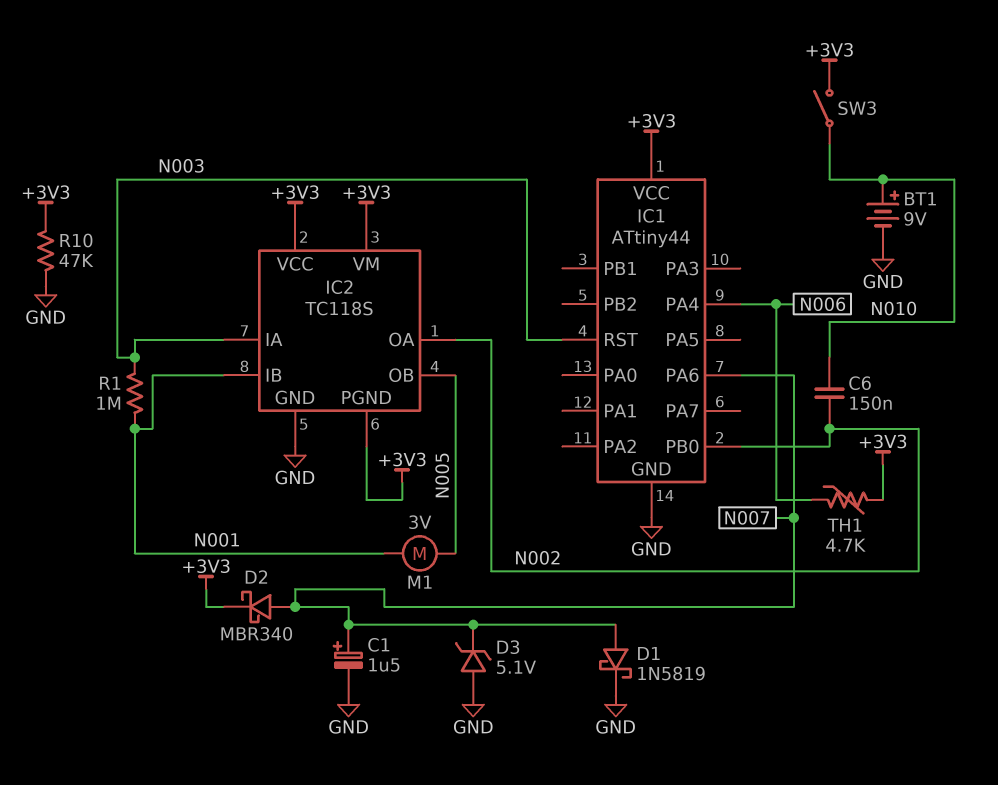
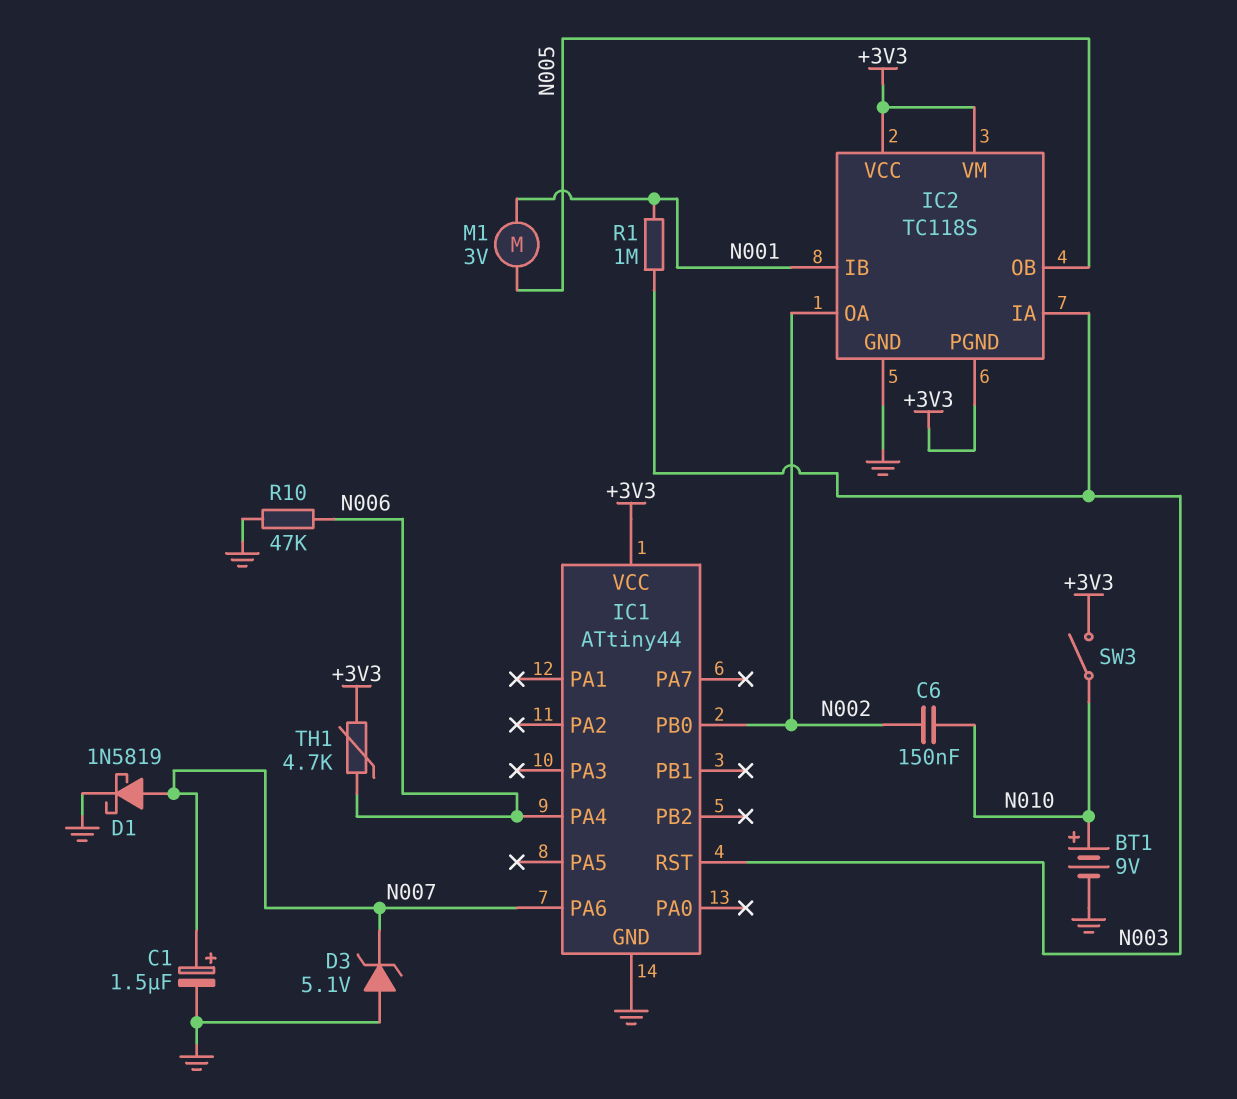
D2: schottky MBR340 (A N007, K +3V3) -> none
R10: 47k (+3V3, GND) -> 47k (GND, N006)

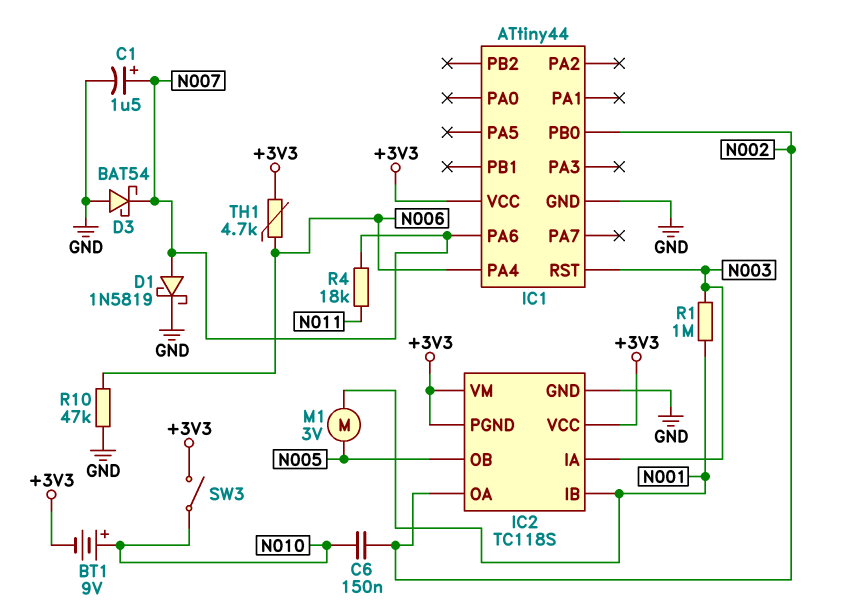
BT1: 9V (plus N010, minus GND) -> 9V (plus N010, minus +3V3)
D3: zener 5.1V (A GND, K N007) -> schottky BAT54 (A GND, K N007)
R4: none -> 18k (N007, N011)

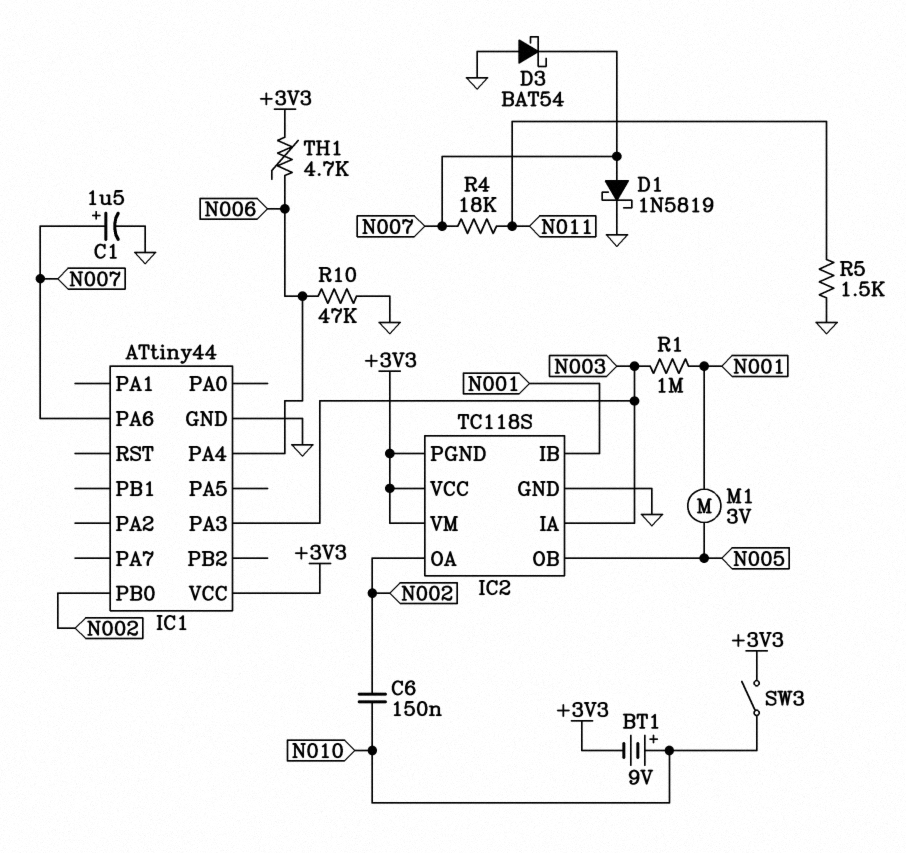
IC1 pin PA3: none -> N003
IC1 pin RST: N003 -> none
R5: none -> 1.5k (GND, N011)

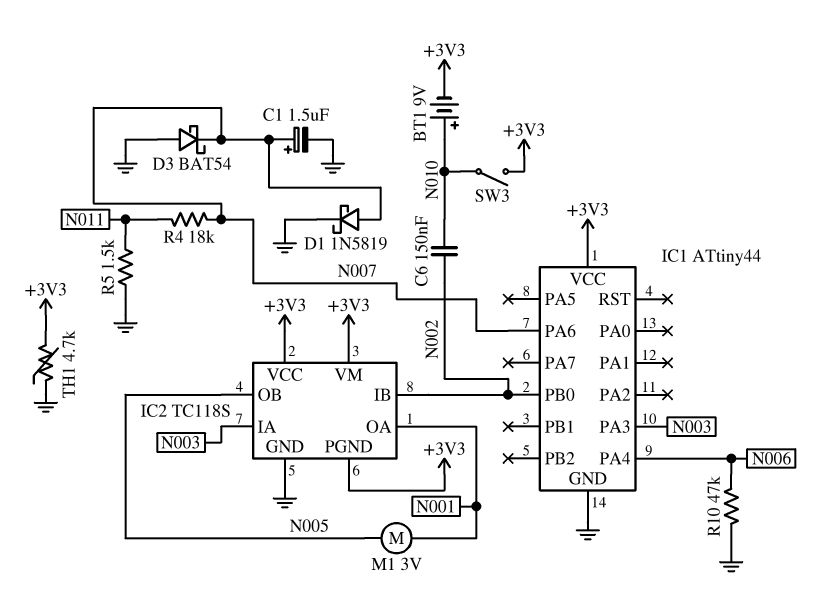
IC2 pin IB: N001 -> N002
IC2 pin OA: N002 -> N001
R1: 1M (N001, N003) -> none
TH1: 4.7k (+3V3, N006) -> 4.7k (+3V3, GND)

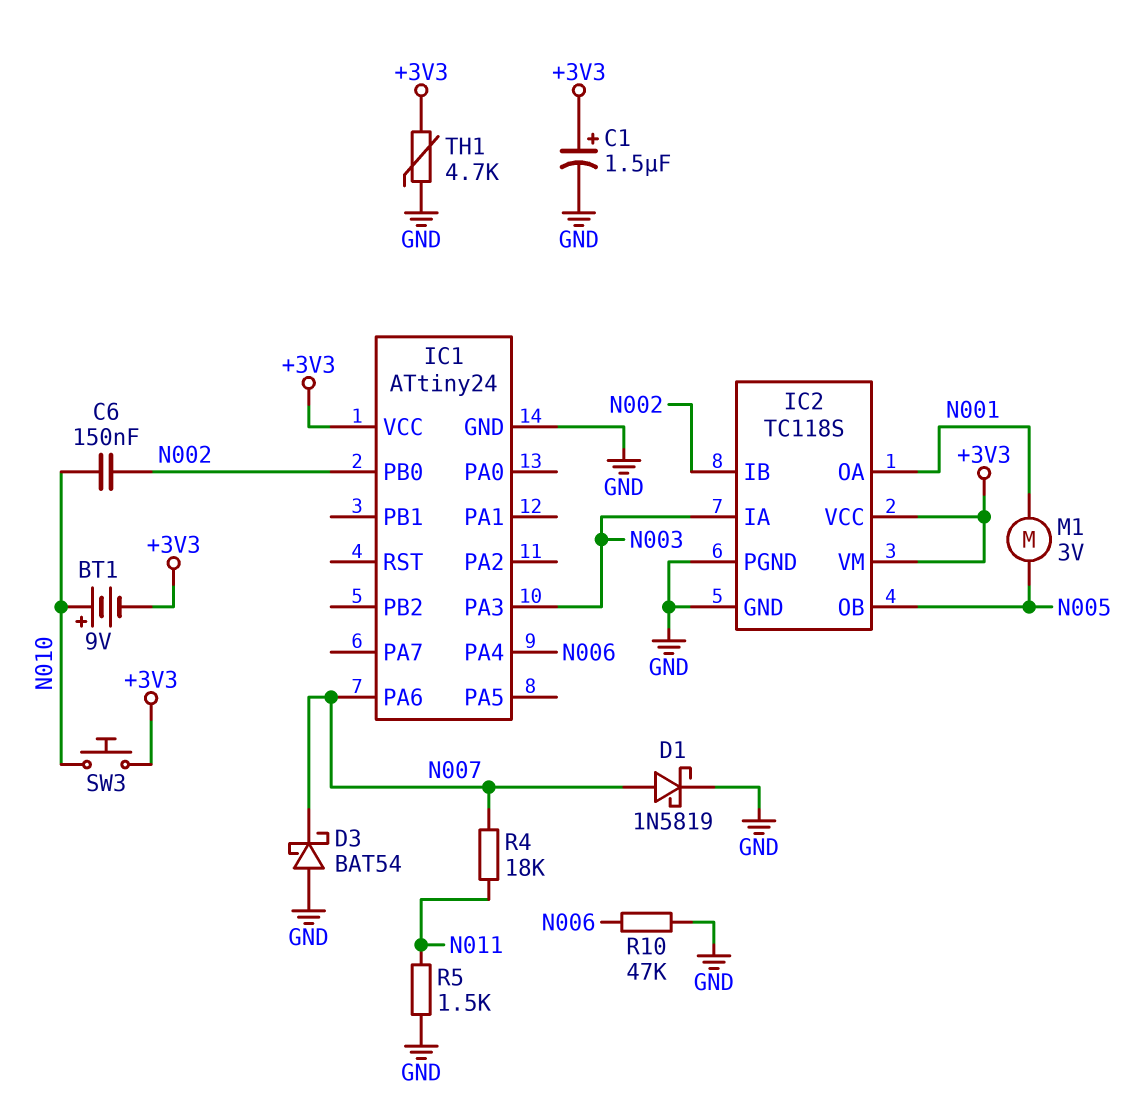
C1: 1.5uF (plus N007, minus GND) -> 1.5uF (plus +3V3, minus GND)
IC1: ATtiny44 -> ATtiny24
IC2 pin PGND: +3V3 -> GND
SW3: switch (+3V3, N010) -> button (+3V3, N010)

